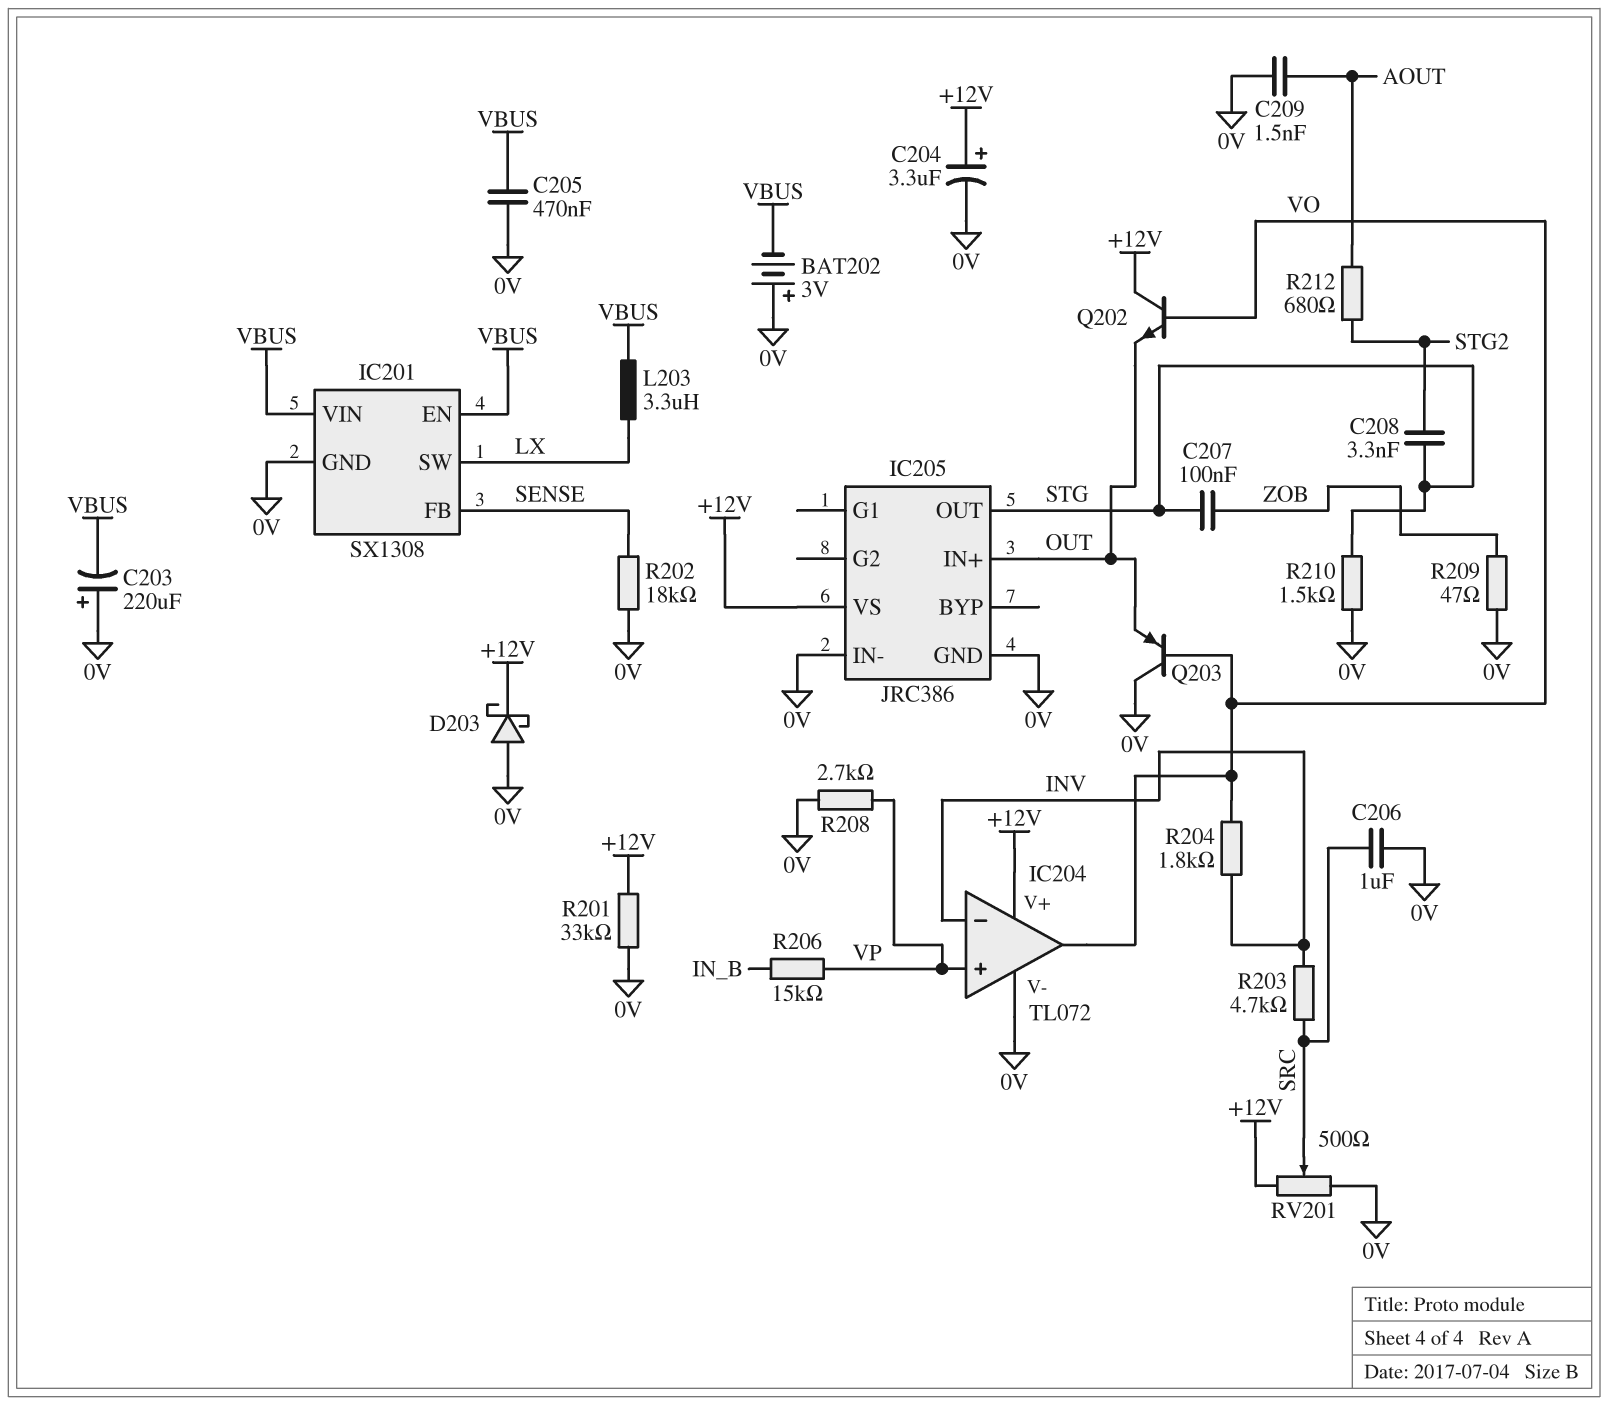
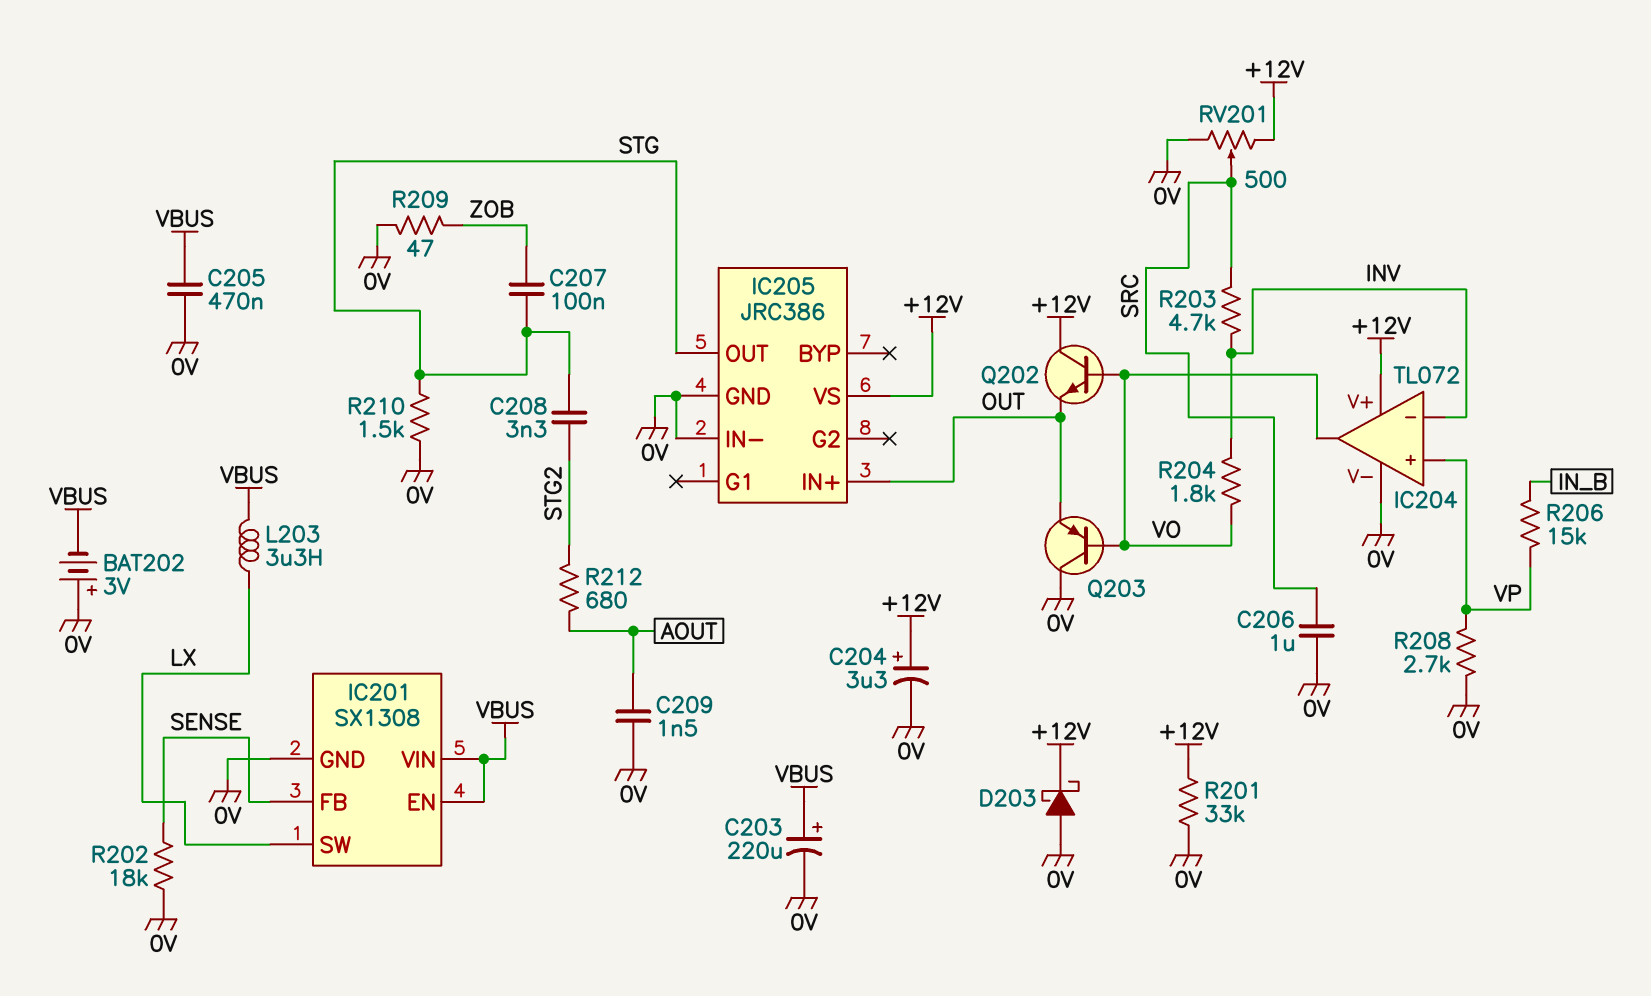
C203: 220uF (plus 0V, minus VBUS) -> 220uF (plus VBUS, minus 0V)

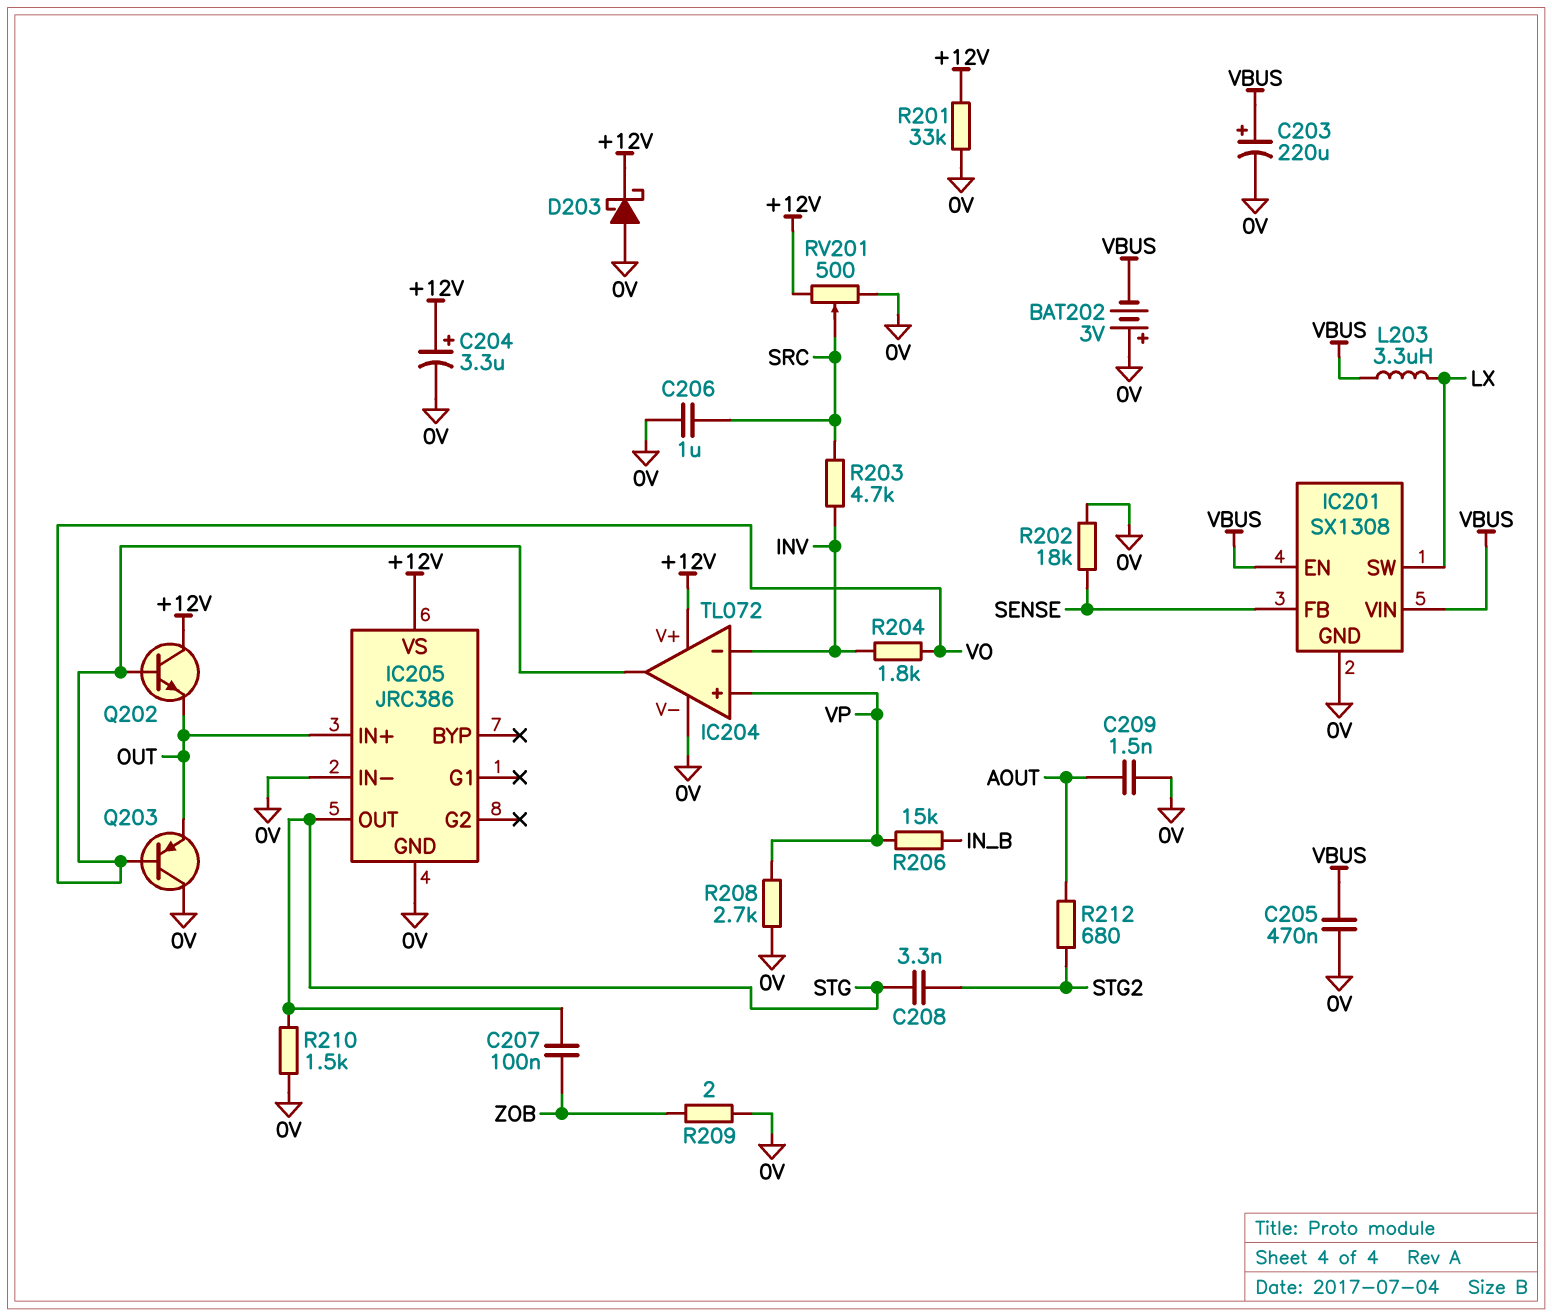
R209: 47 (0V, ZOB) -> 2 (0V, ZOB)

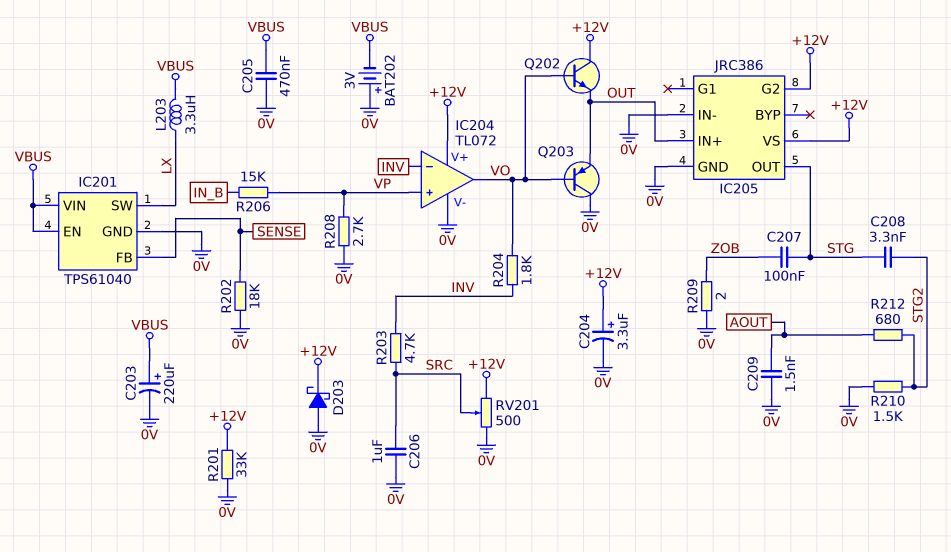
IC201: SX1308 -> TPS61040
IC205 pin G2: none -> +12V
R210: 1.5k (0V, STG) -> 1.5k (0V, STG2)

